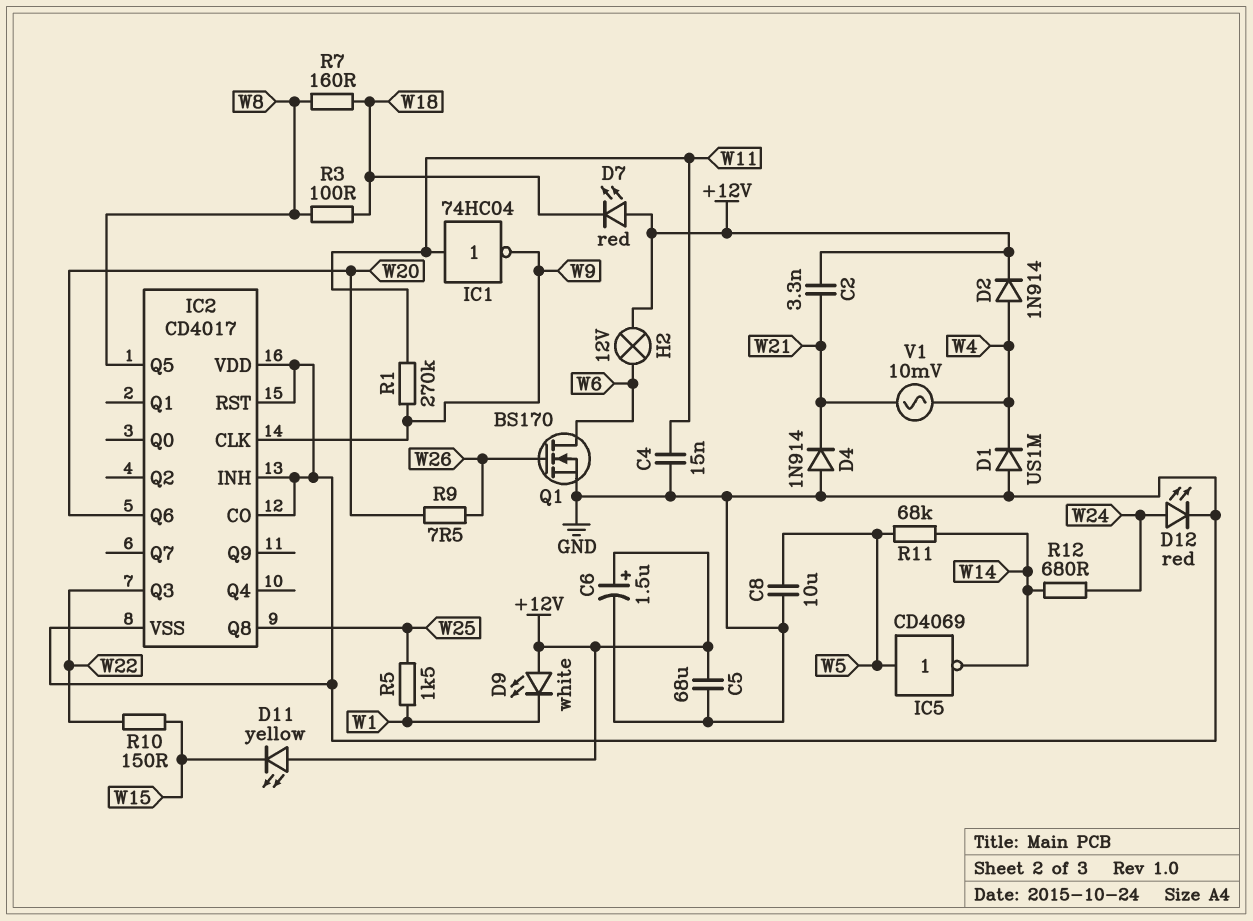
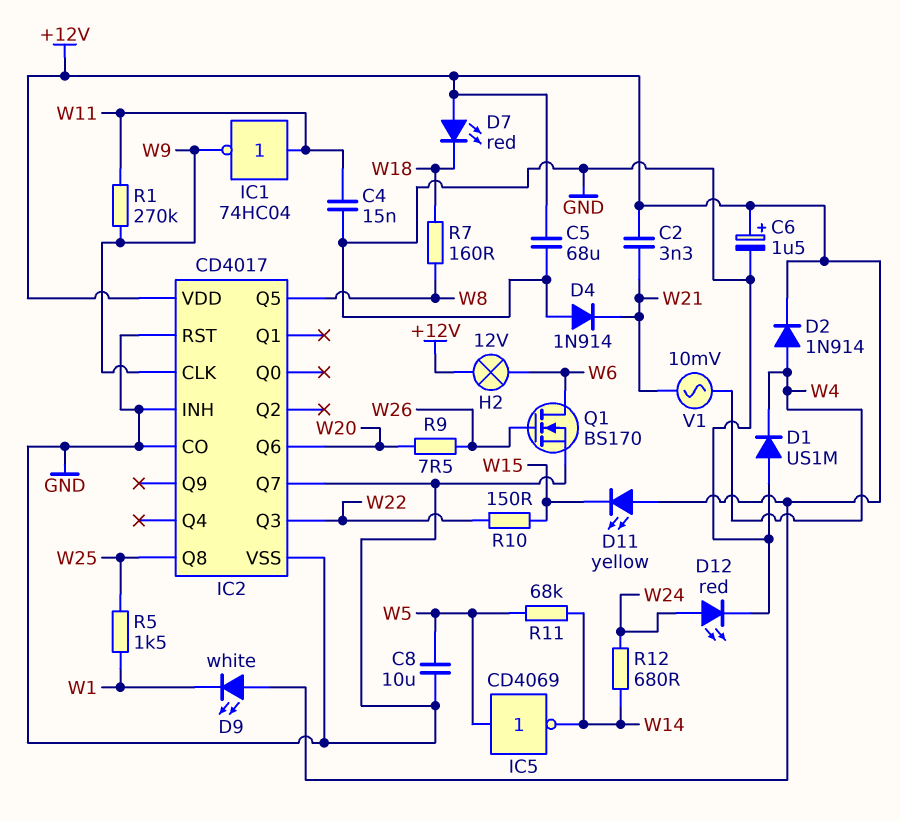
IC2 pin Q7: none -> GND
IC2 pin VDD: GND -> +12V
R3: 100 (W8, W18) -> none

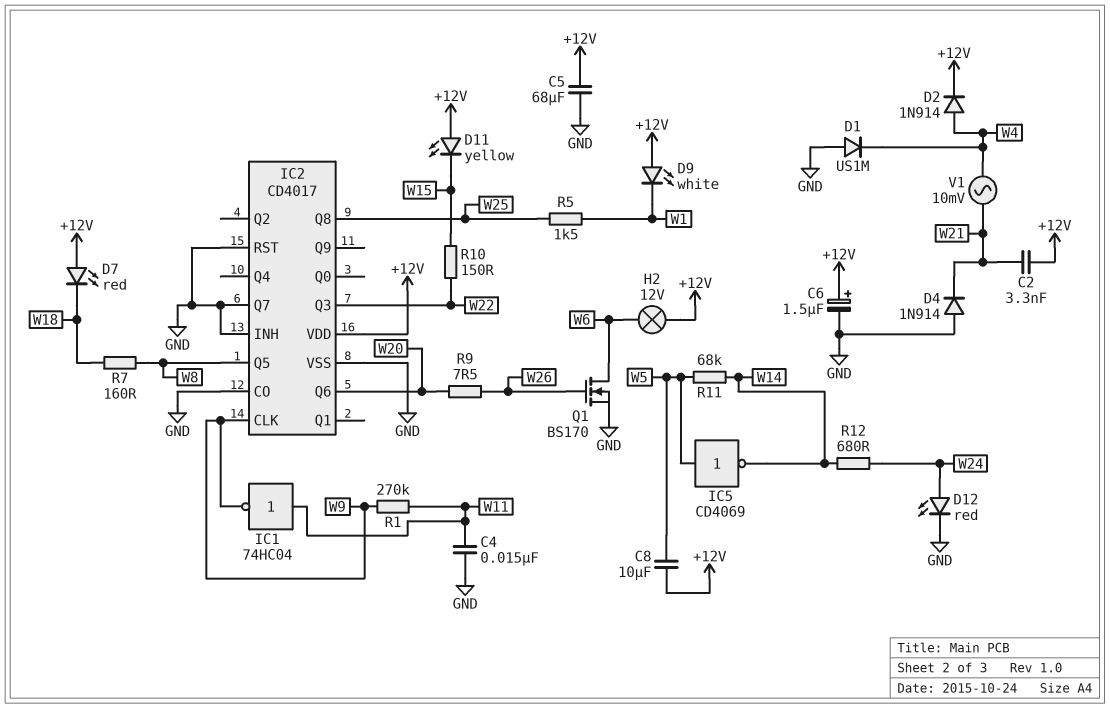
C8: 10uF (GND, W5) -> 10uF (+12V, W5)

